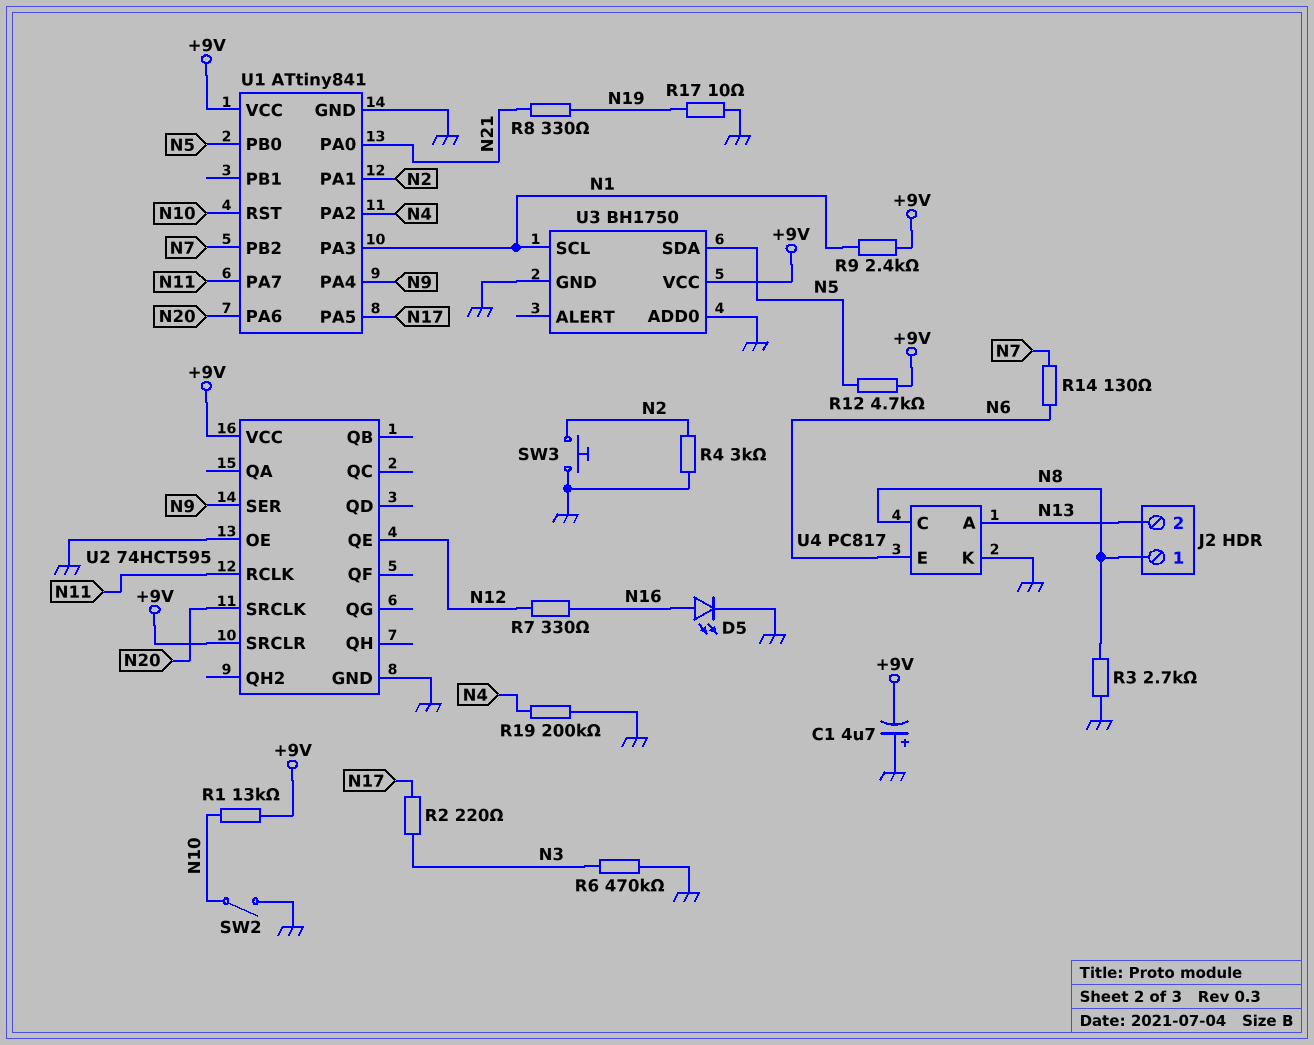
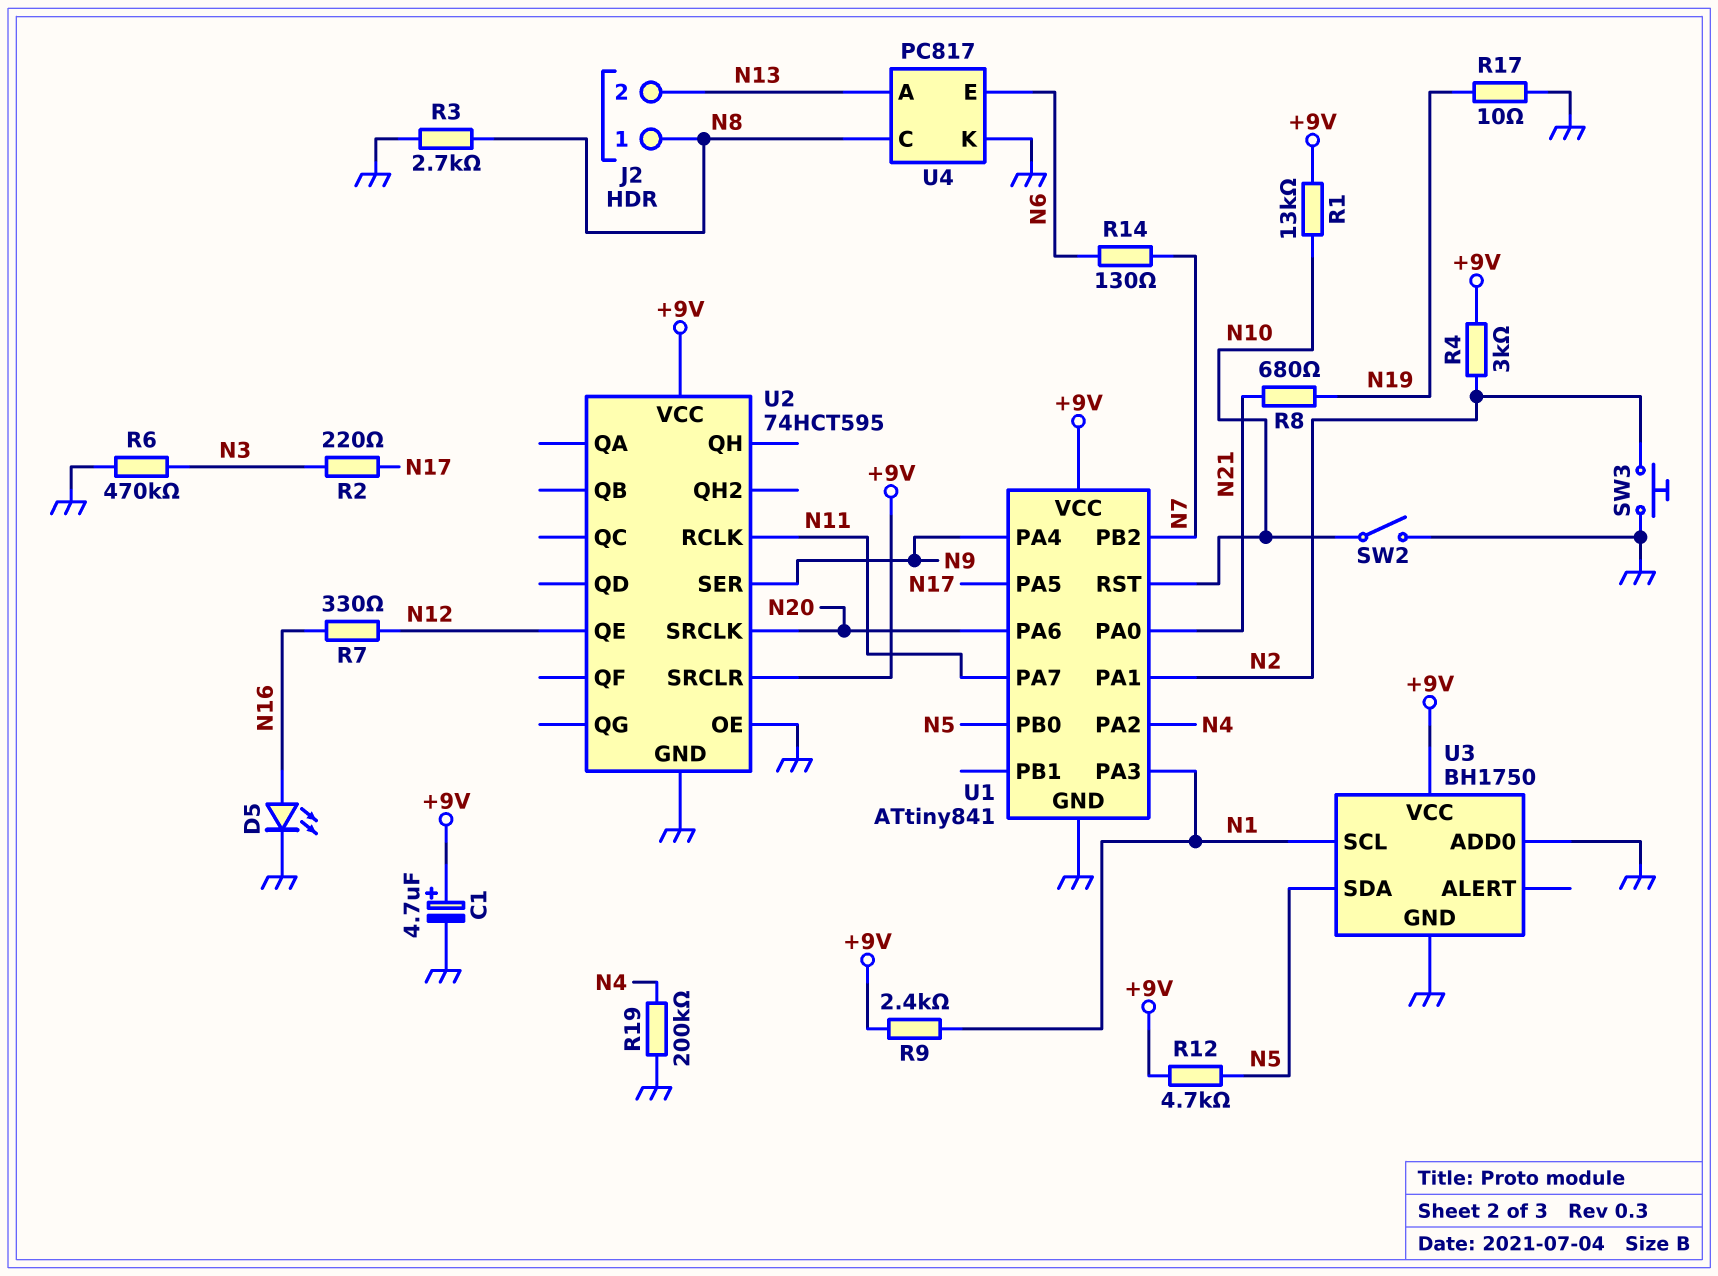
C1: 4.7uF (plus GND, minus +9V) -> 4.7uF (plus +9V, minus GND)
R4: 3k (GND, N2) -> 3k (+9V, N2)
R8: 330 (N19, N21) -> 680 (N19, N21)

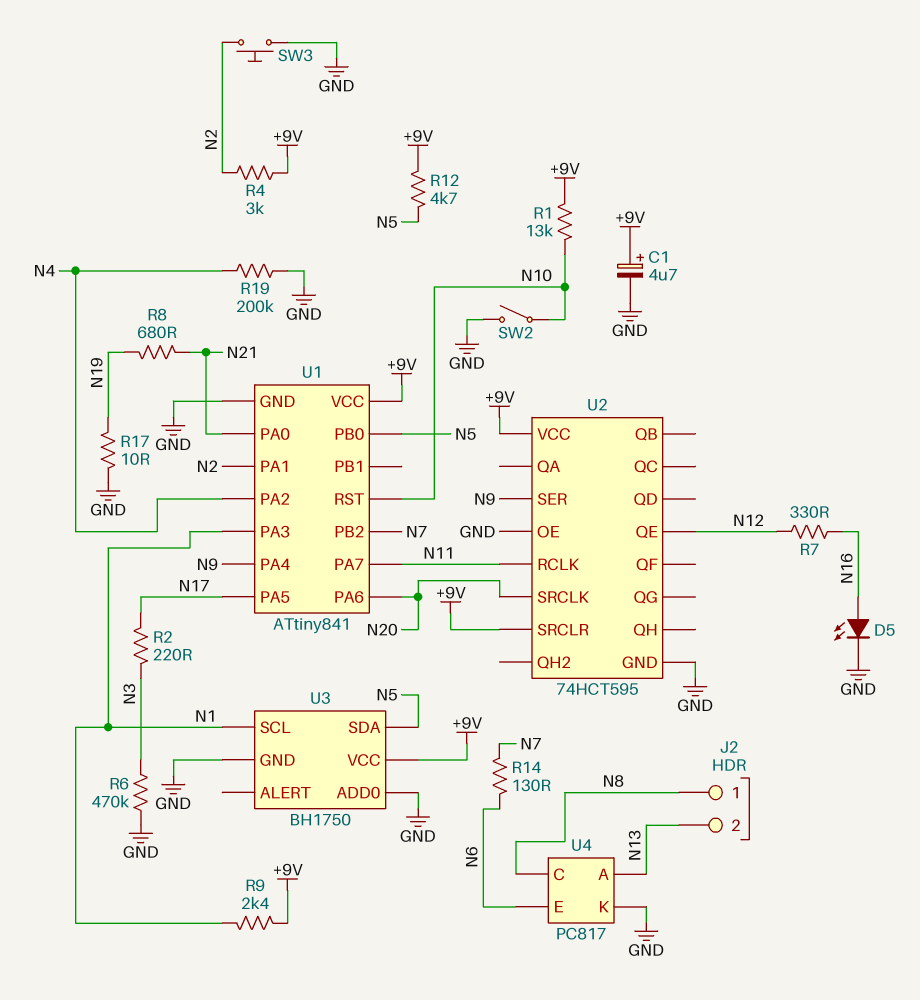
R3: 2.7k (GND, N8) -> none

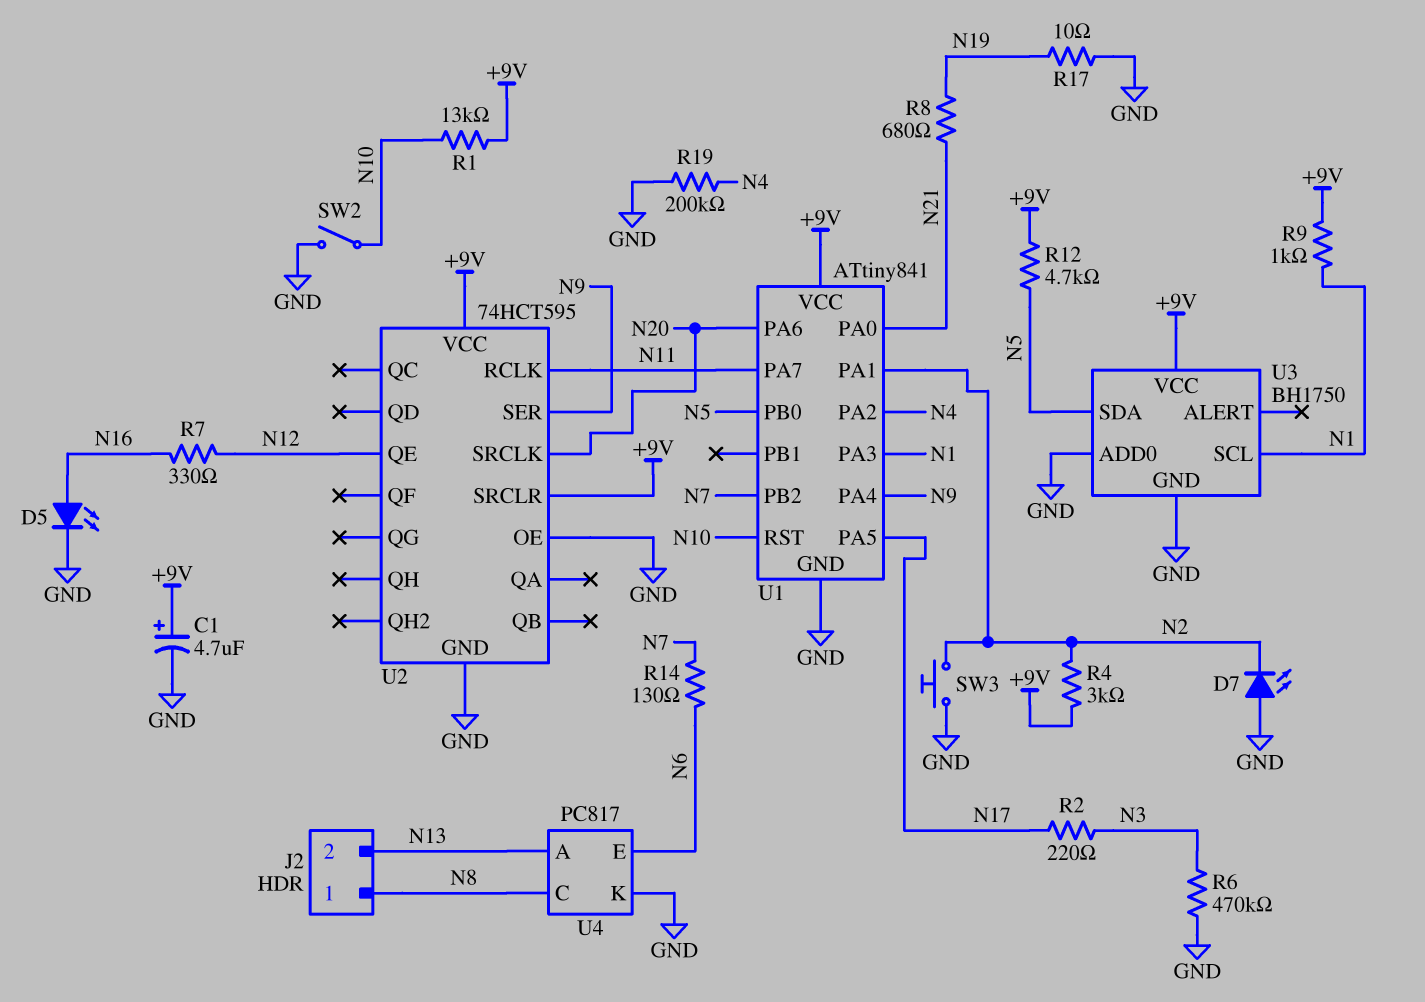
D7: none -> LED (A GND, K N2)
R9: 2.4k (+9V, N1) -> 1k (+9V, N1)

